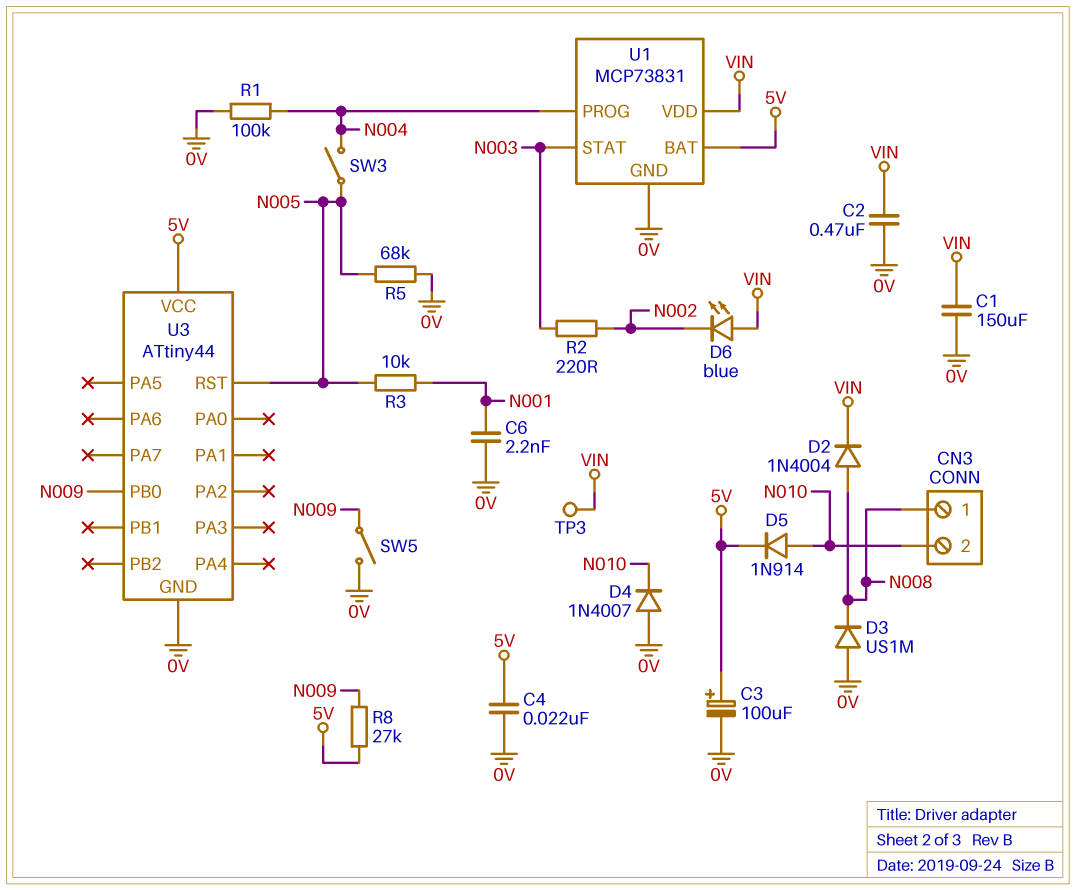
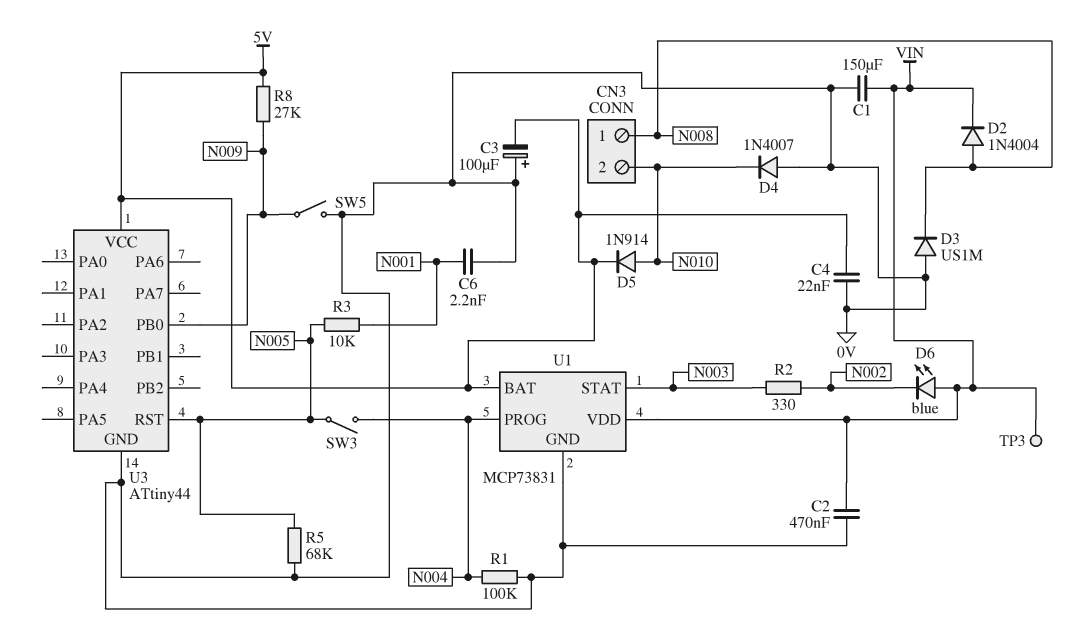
C3: 100uF (plus 5V, minus 0V) -> 100uF (plus 0V, minus 5V)
R2: 220 (N002, N003) -> 330 (N002, N003)

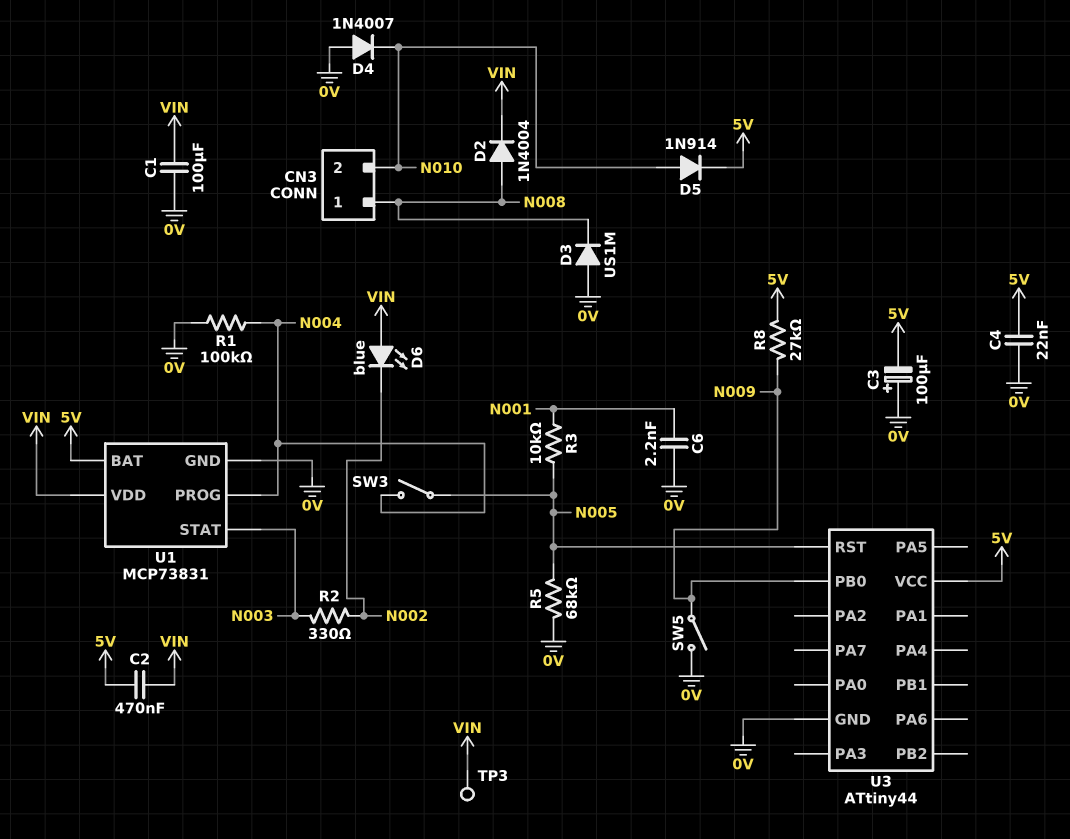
C1: 150uF (0V, VIN) -> 100uF (0V, VIN)
C2: 470nF (0V, VIN) -> 470nF (5V, VIN)

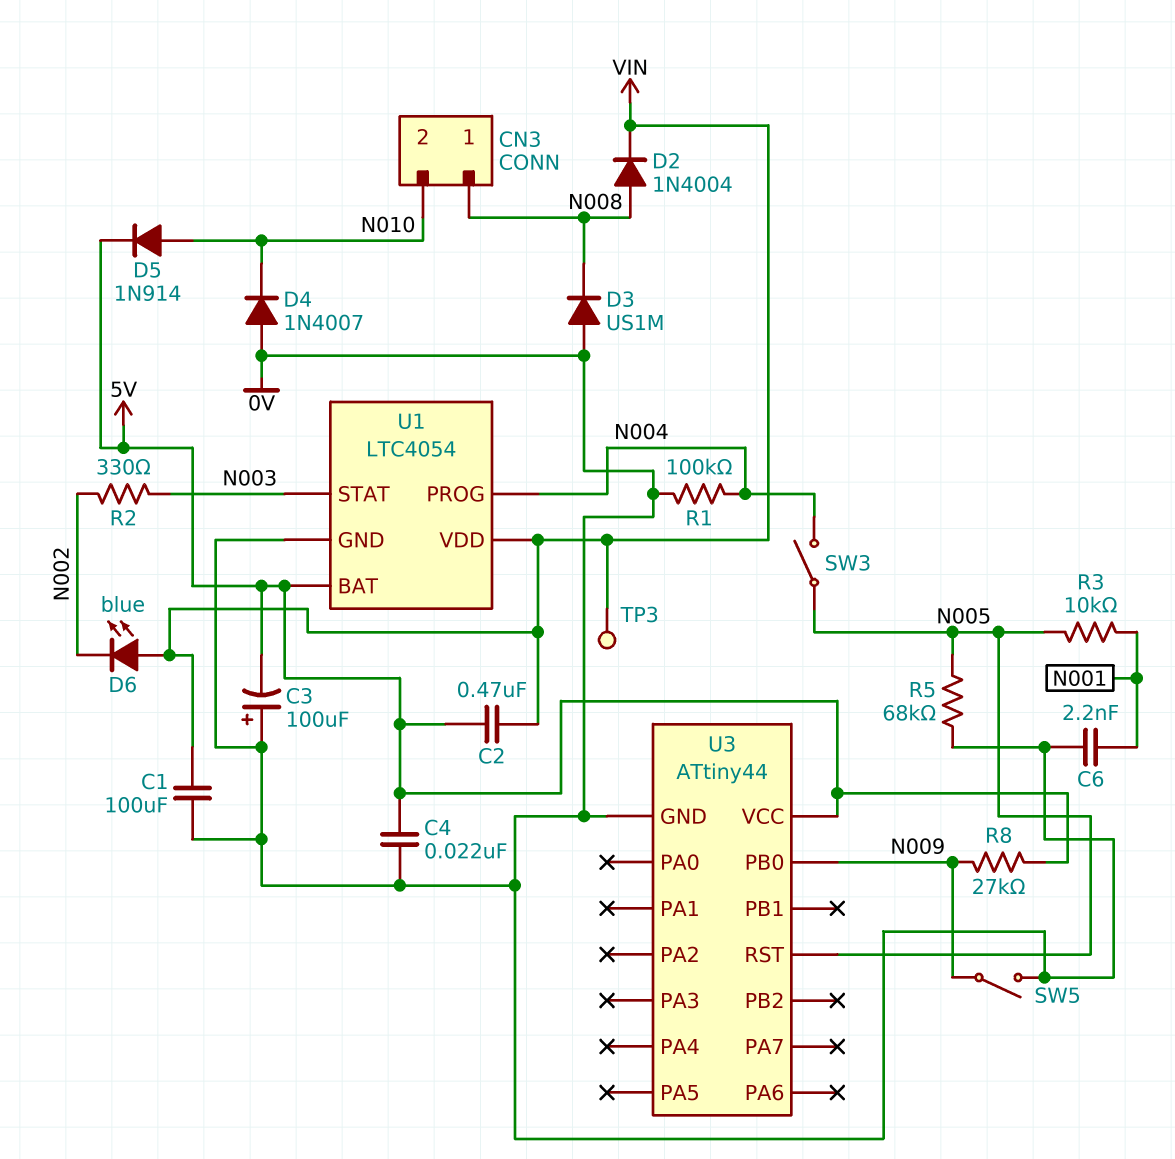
U1: MCP73831 -> LTC4054

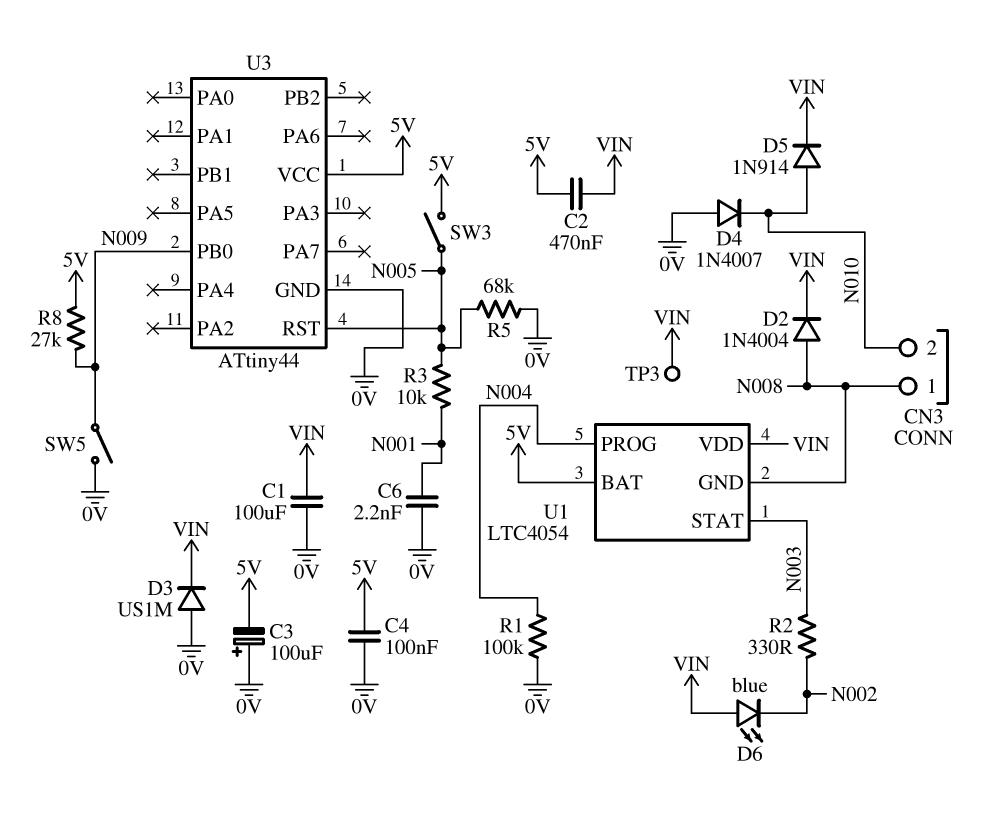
C4: 22nF (0V, 5V) -> 100nF (0V, 5V)
D3: diode US1M (A 0V, K N008) -> diode US1M (A 0V, K VIN)
D5: diode 1N914 (A N010, K 5V) -> diode 1N914 (A N010, K VIN)
SW3: switch (N004, N005) -> switch (5V, N005)
U1 pin GND: 0V -> N008

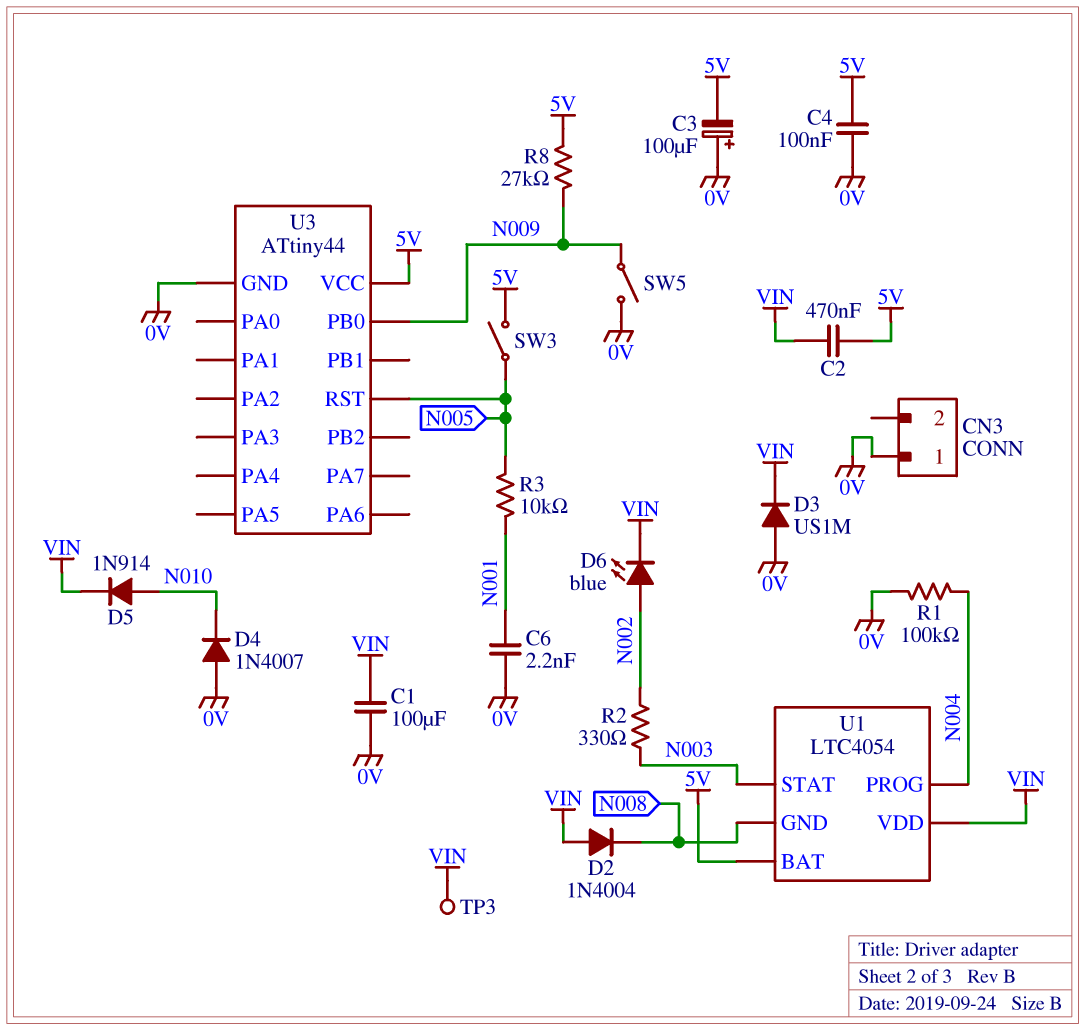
CN3 pin 1: N008 -> 0V
CN3 pin 2: N010 -> none
D2: diode 1N4004 (A N008, K VIN) -> diode 1N4004 (A VIN, K N008)
D6: LED blue (A VIN, K N002) -> LED blue (A N002, K VIN)
R5: 68k (0V, N005) -> none

